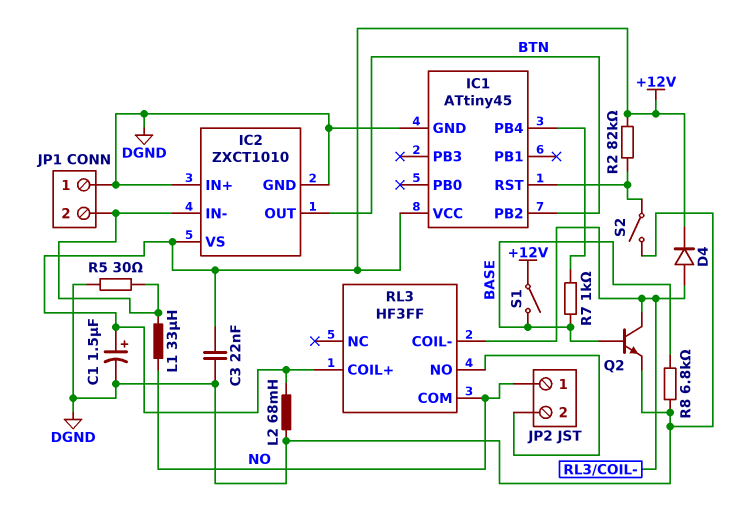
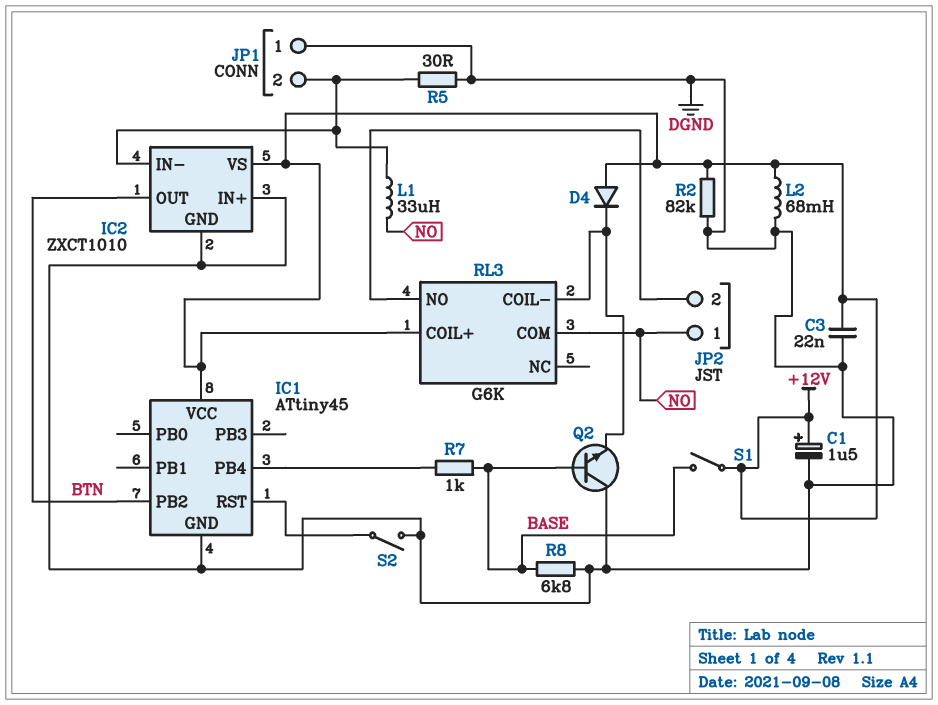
D4: diode (A RL3/COIL-, K +12V) -> diode (A +12V, K RL3/COIL-)
Q2: NPN (B BASE, C RL3/COIL-, E DGND) -> NPN (B BASE, C DGND, E RL3/COIL-)
R2: 82k (+12V, IC1/RST) -> 82k (+12V, DGND)
RL3: HF3FF -> G6K

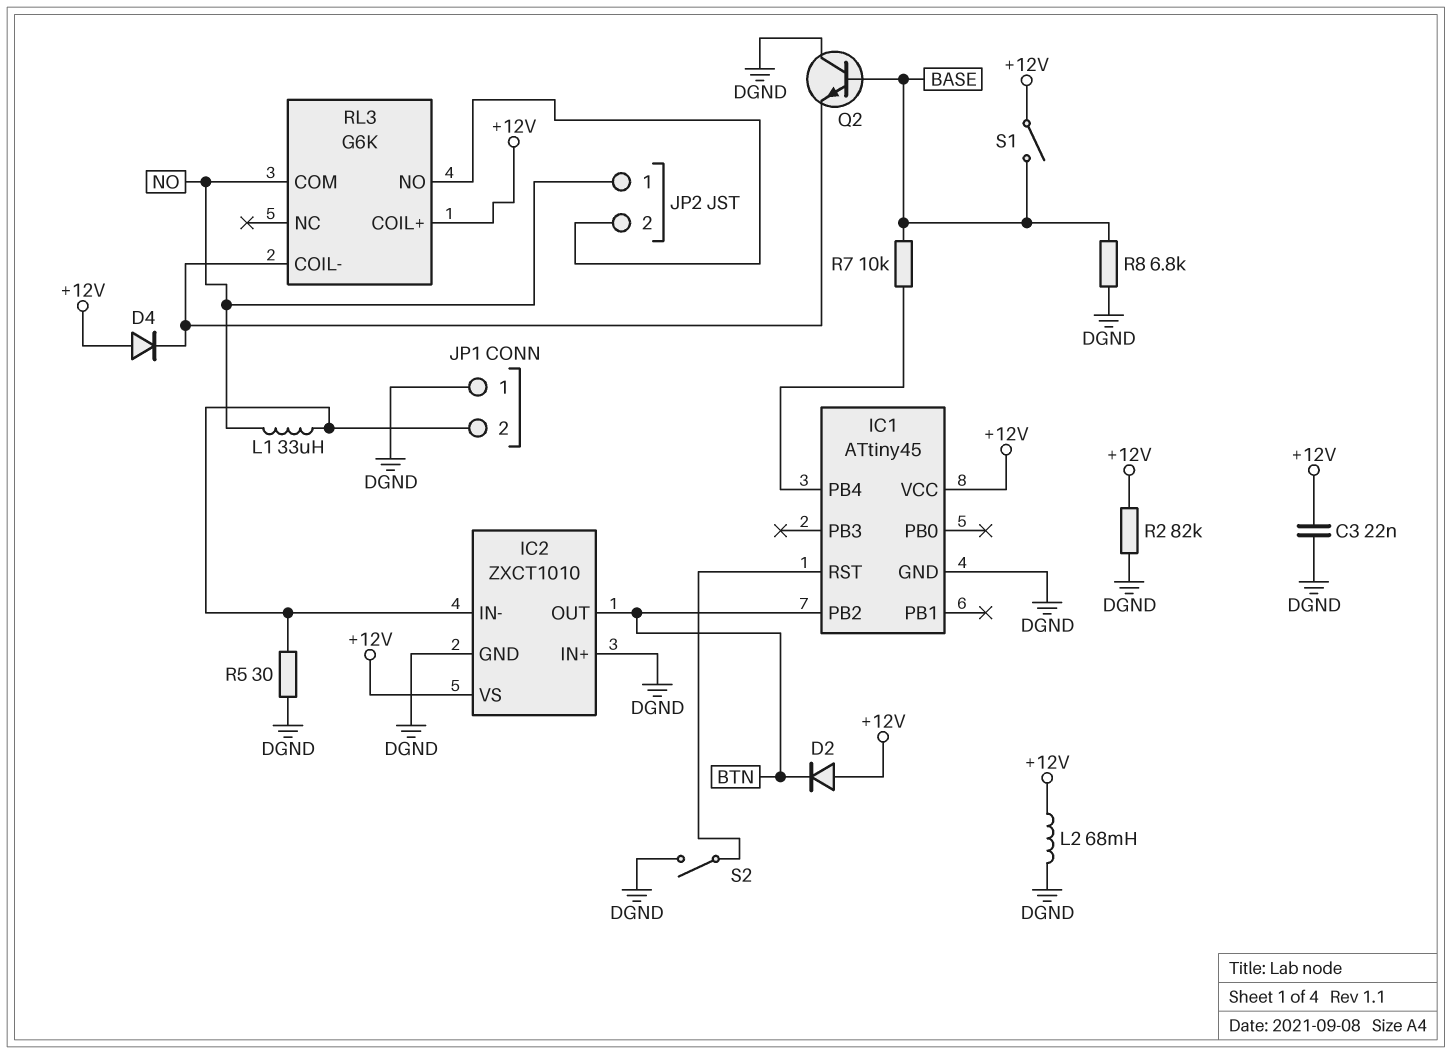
C1: 1.5uF (plus +12V, minus DGND) -> none
D2: none -> diode (A +12V, K BTN)
R7: 1k (BASE, IC1/PB4) -> 10k (BASE, IC1/PB4)

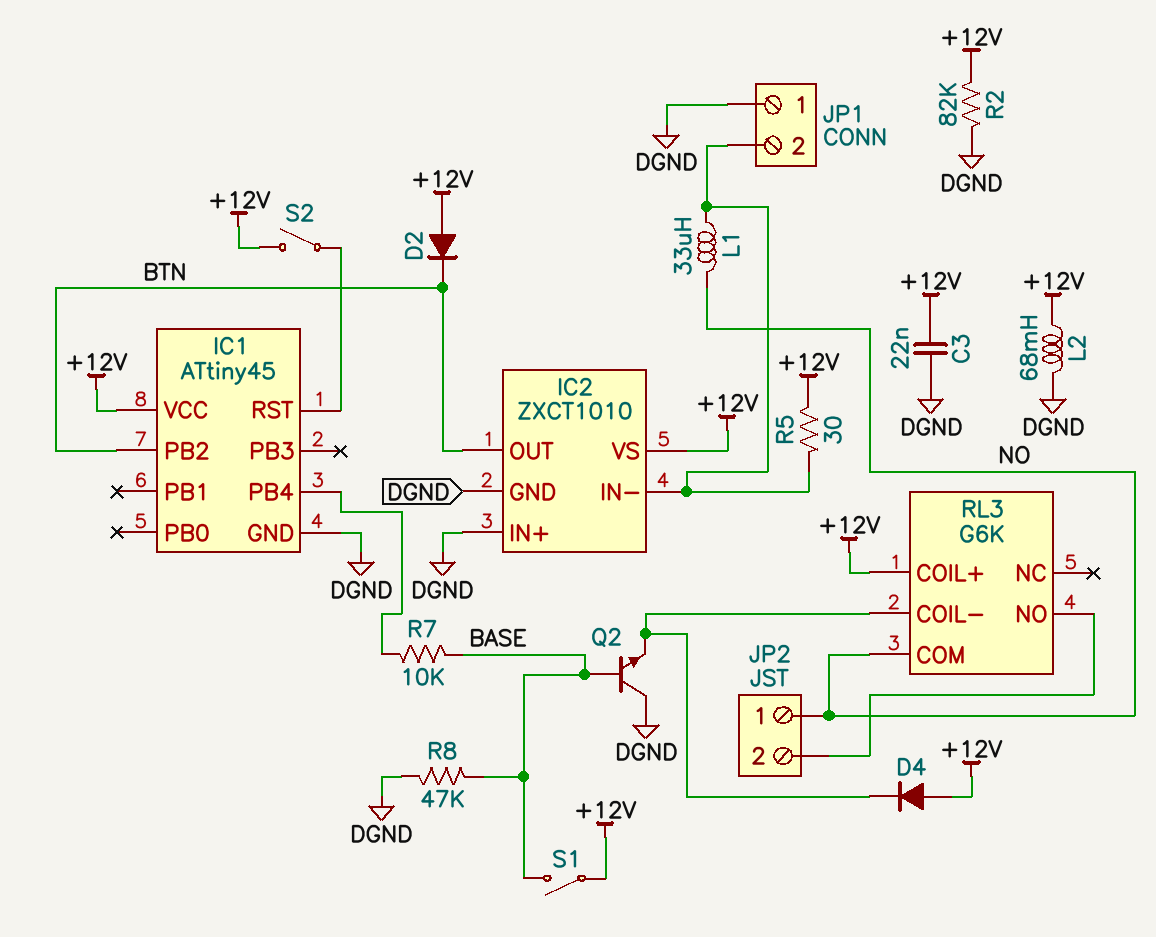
R5: 30 (DGND, IC2/IN-) -> 30 (+12V, IC2/IN-)
R8: 6.8k (BASE, DGND) -> 47k (BASE, DGND)
S2: switch (DGND, IC1/RST) -> switch (+12V, IC1/RST)

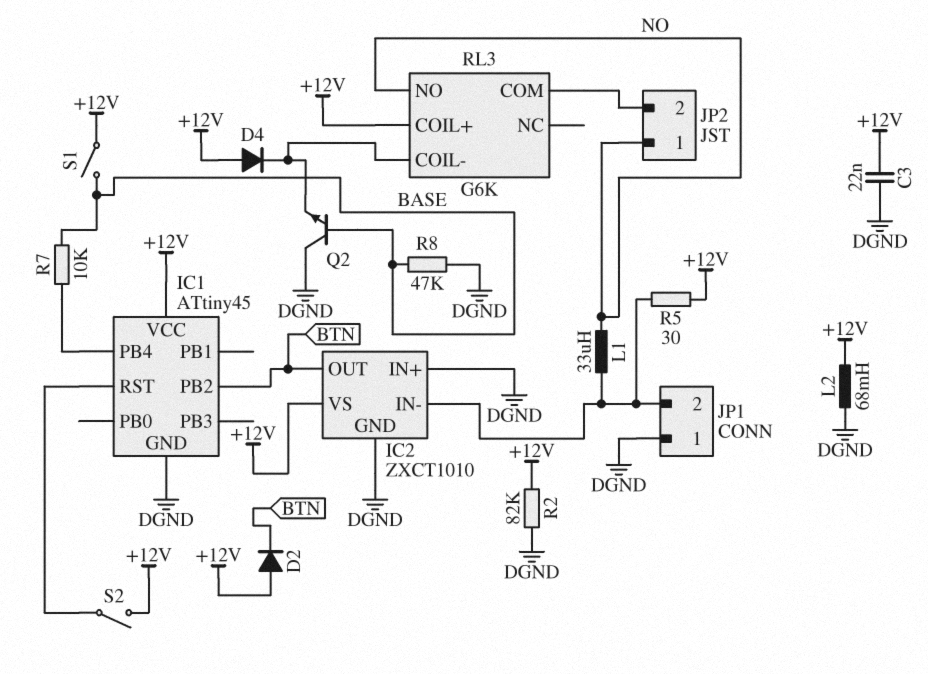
RL3 pin COM: NO -> JP2/2
RL3 pin NO: JP2/2 -> NO

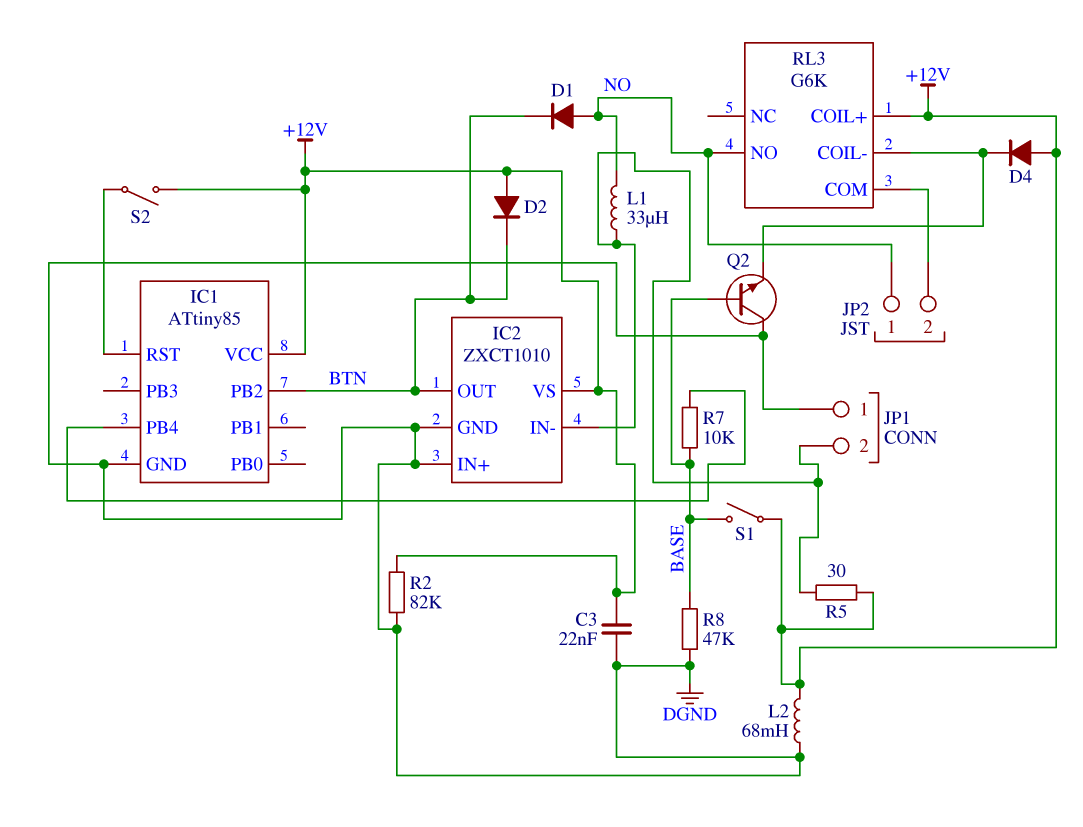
D1: none -> diode (A NO, K BTN)
IC1: ATtiny45 -> ATtiny85

